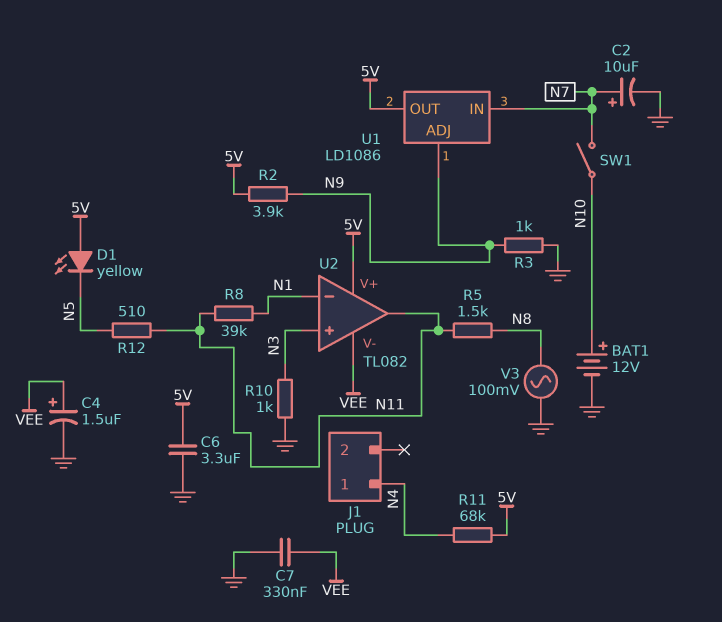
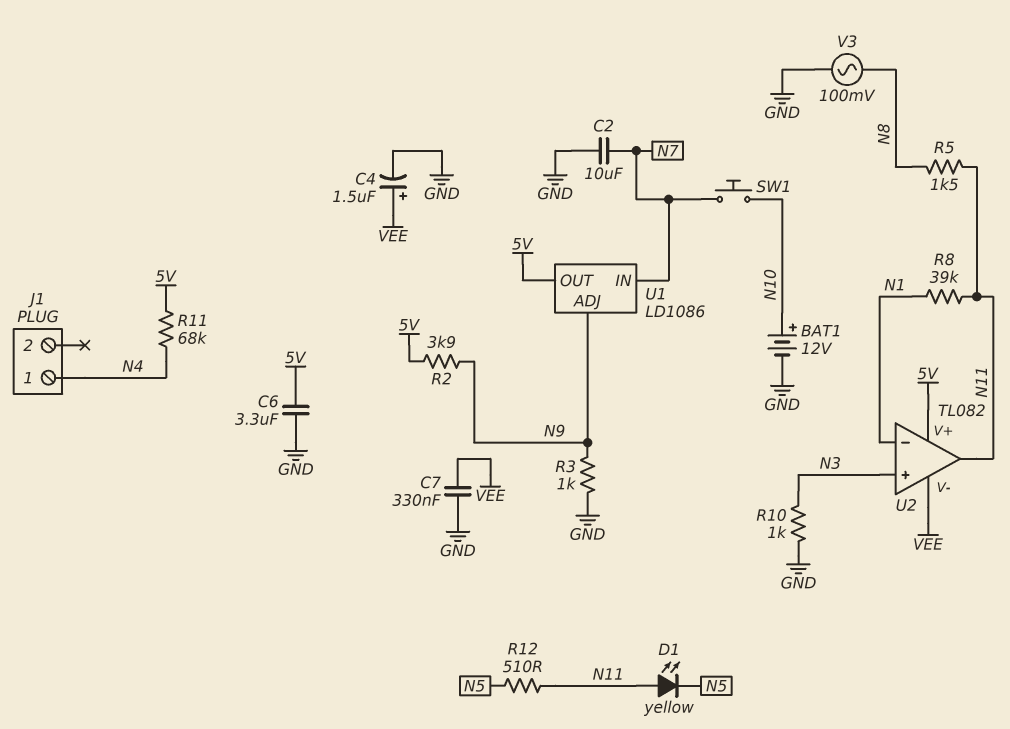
C2: 10uF (plus N7, minus GND) -> 10uF (GND, N7)
D1: LED yellow (A 5V, K N5) -> LED yellow (A N11, K N5)
SW1: switch (N7, N10) -> button (N7, N10)

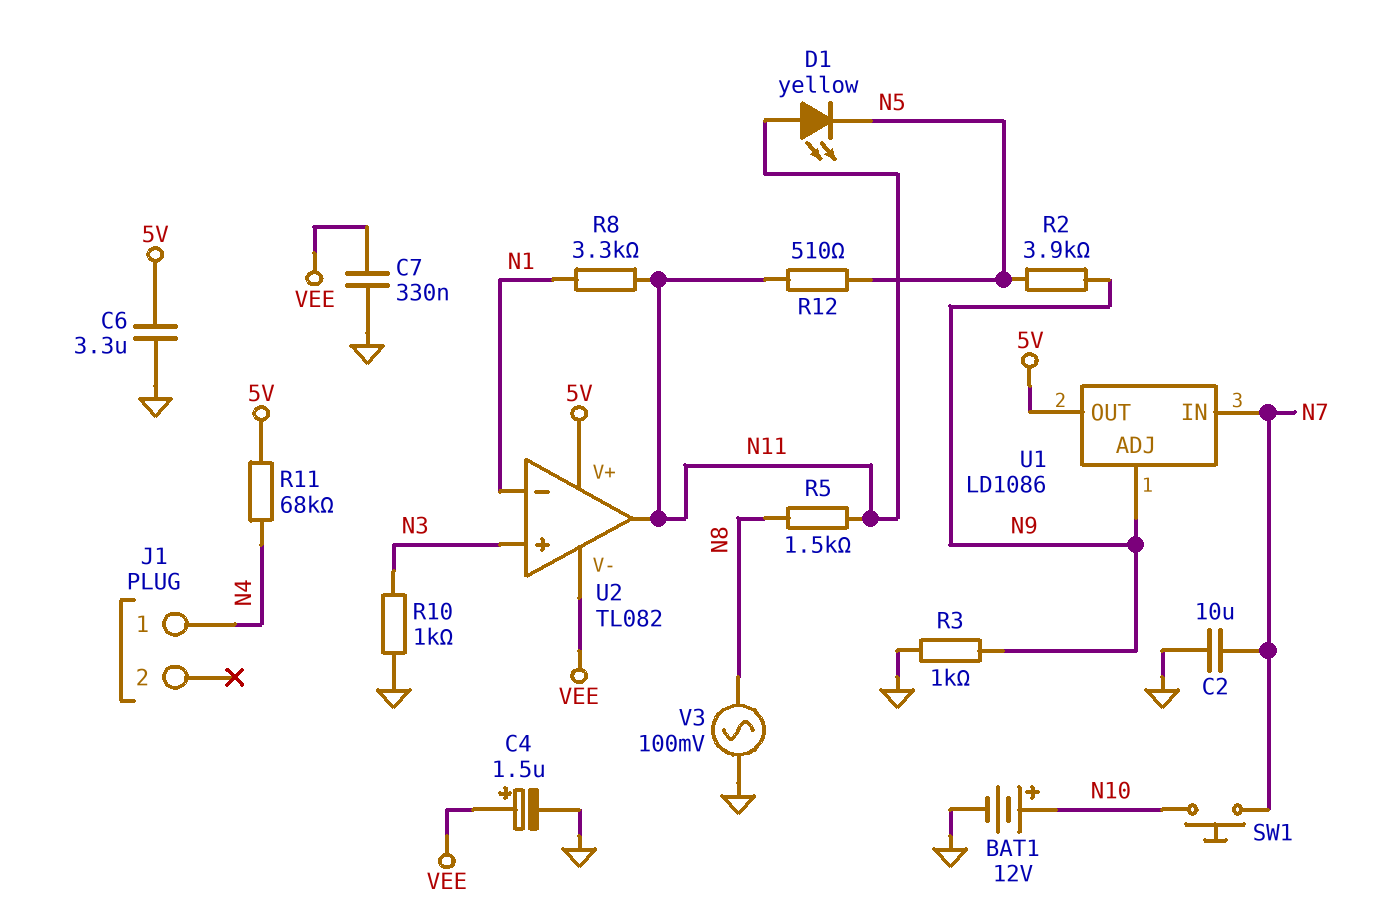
R2: 3.9k (5V, N9) -> 3.9k (N5, N9)
R8: 39k (N1, N11) -> 3.3k (N1, N11)

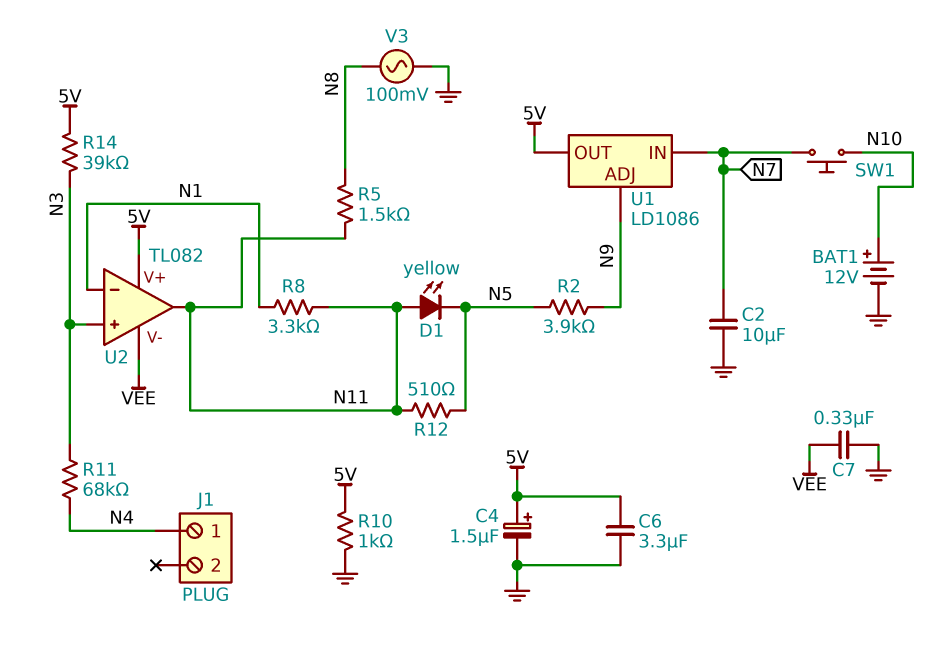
C4: 1.5uF (plus VEE, minus GND) -> 1.5uF (plus 5V, minus GND)
R3: 1k (GND, N9) -> none
R10: 1k (GND, N3) -> 1k (5V, GND)
R11: 68k (5V, N4) -> 68k (N3, N4)
R14: none -> 39k (5V, N3)

